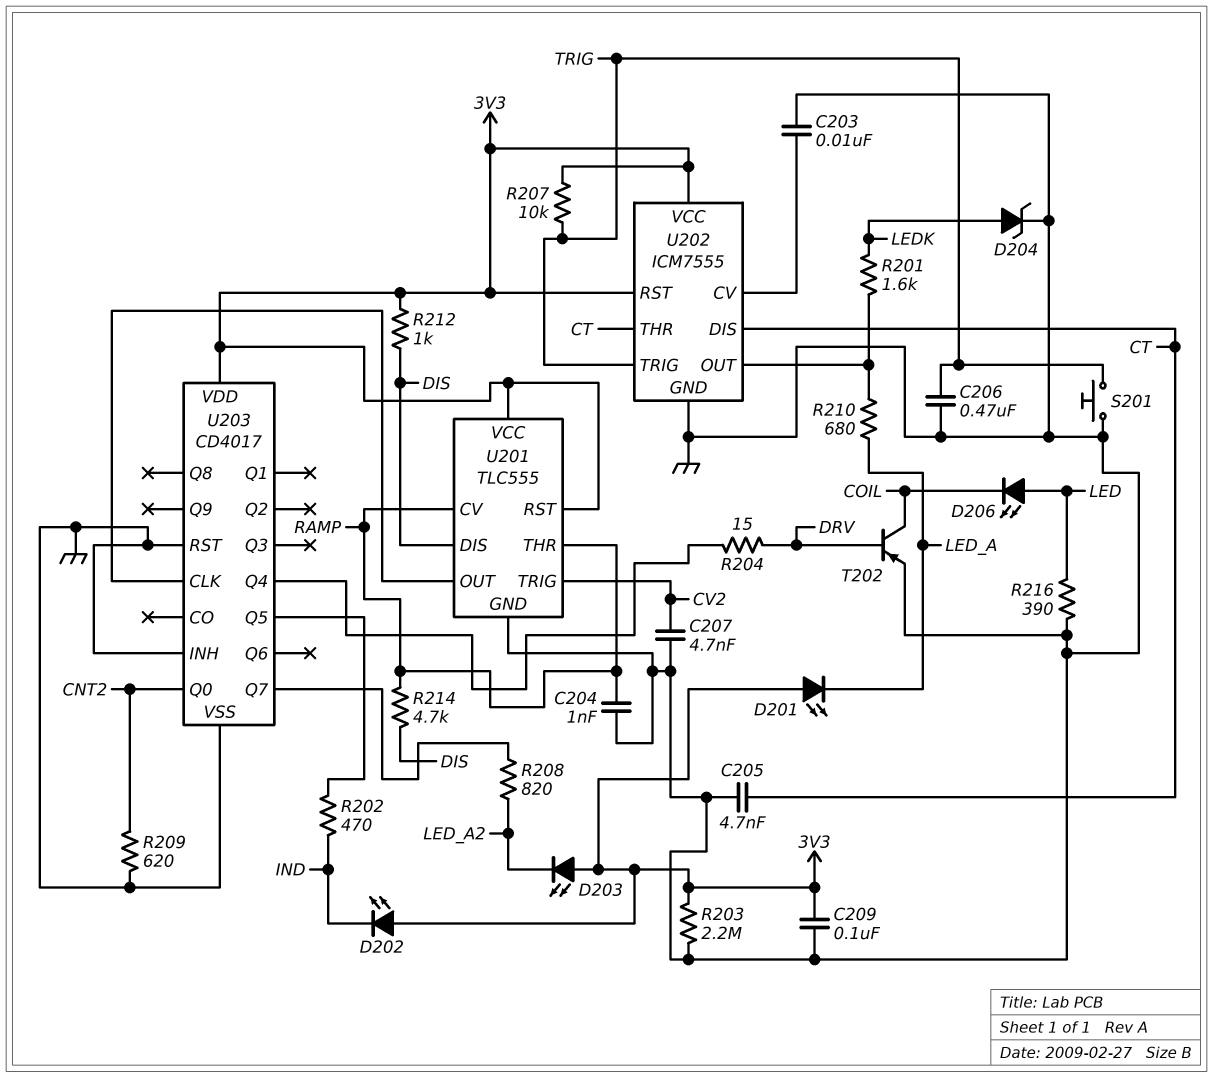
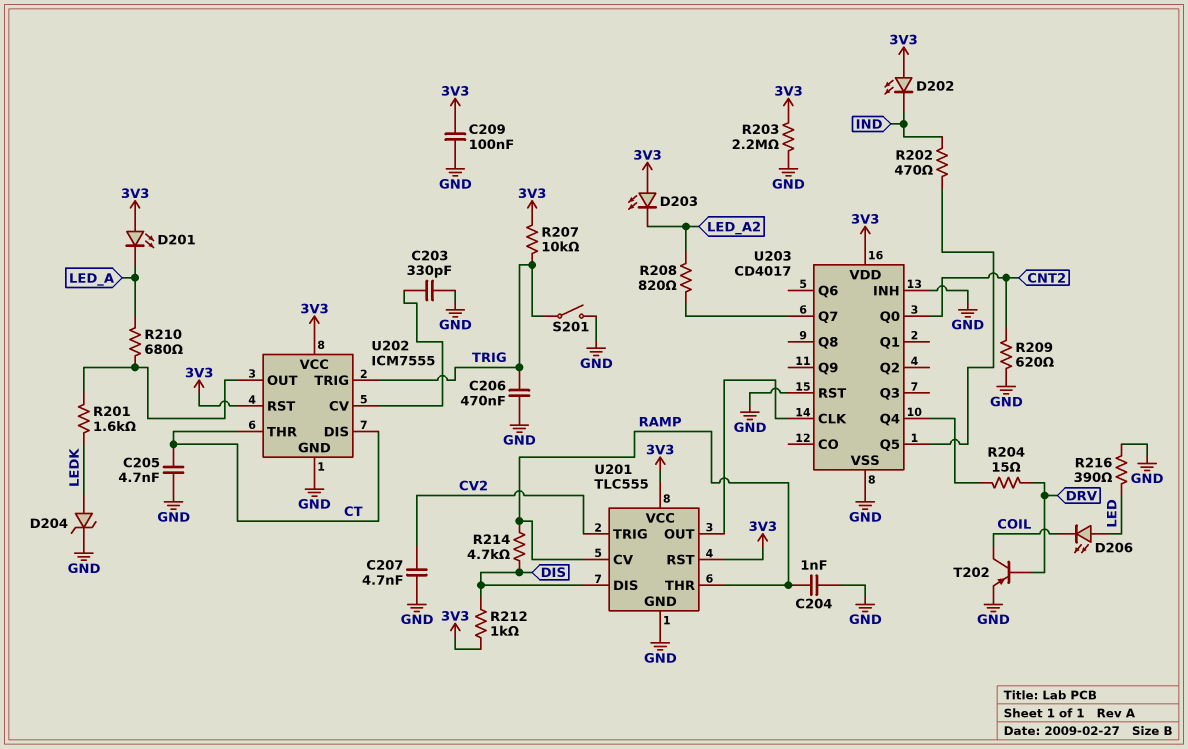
C203: 10nF (GND, U202/CV) -> 330pF (GND, U202/CV)
S201: button (GND, TRIG) -> switch (GND, TRIG)

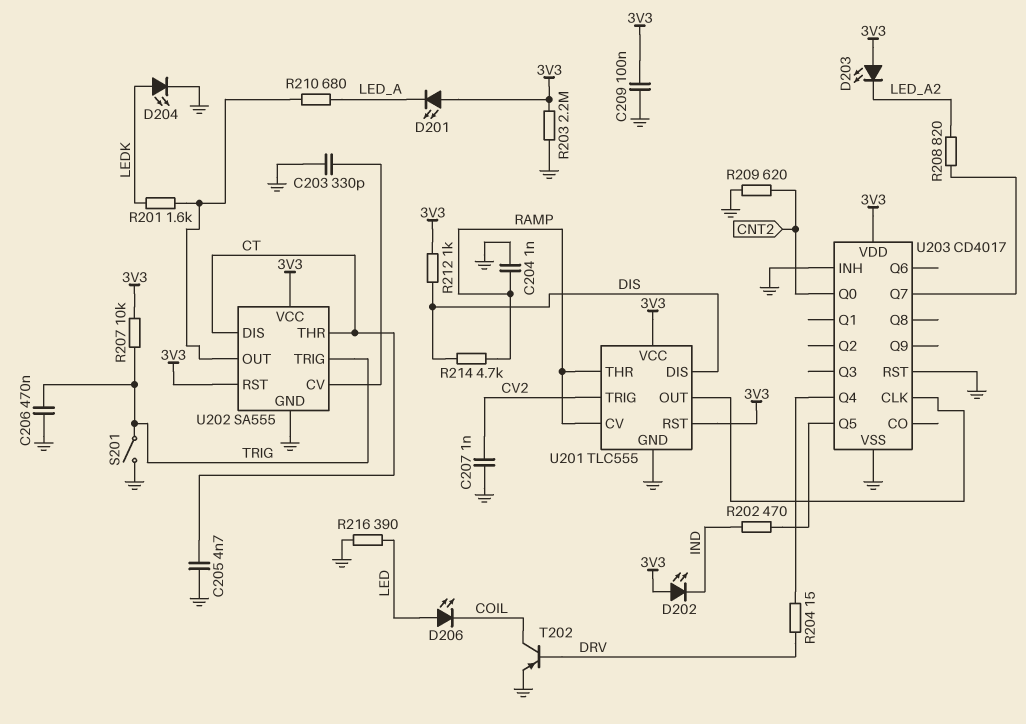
C207: 4.7nF (CV2, GND) -> 1nF (CV2, GND)
D204: zener (A LEDK, K GND) -> LED (A LEDK, K GND)
U202: ICM7555 -> SA555

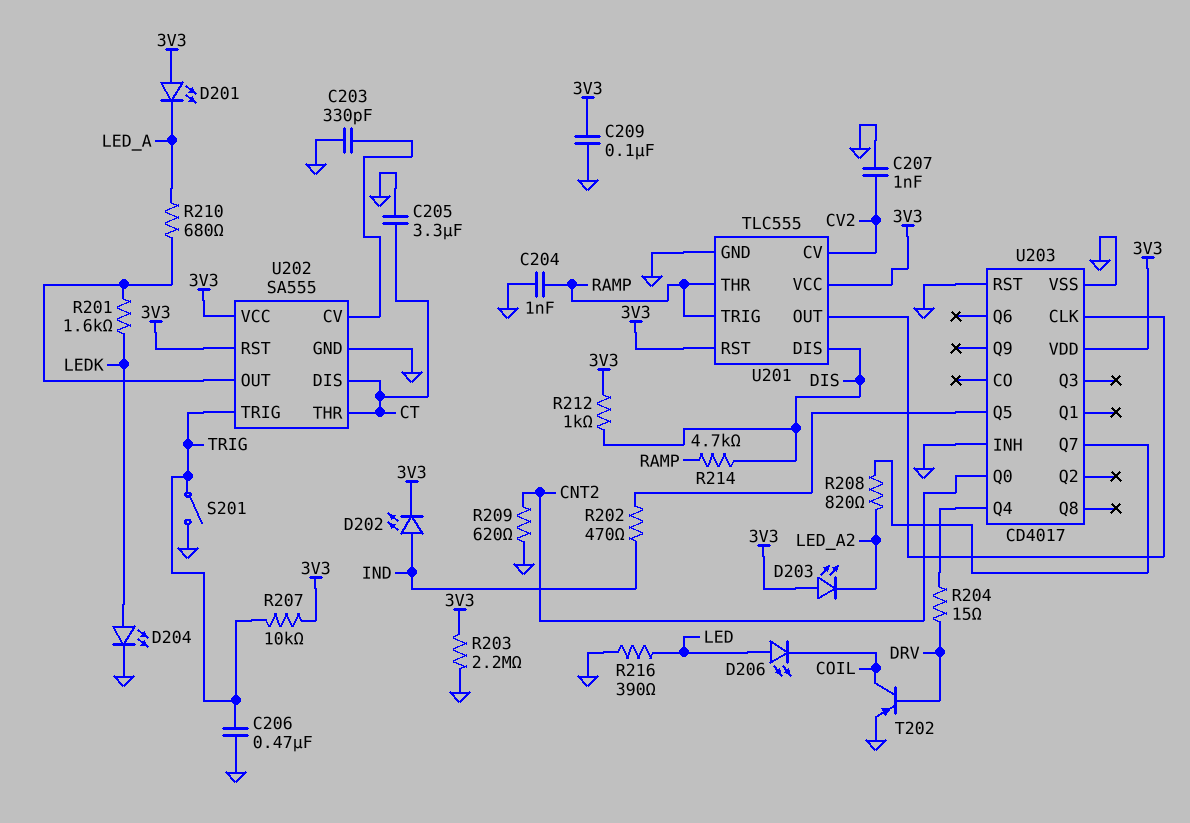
C205: 4.7nF (CT, GND) -> 3.3uF (CT, GND)
D202: LED (A 3V3, K IND) -> LED (A IND, K 3V3)
U201 pin CV: RAMP -> CV2
U201 pin TRIG: CV2 -> RAMP

